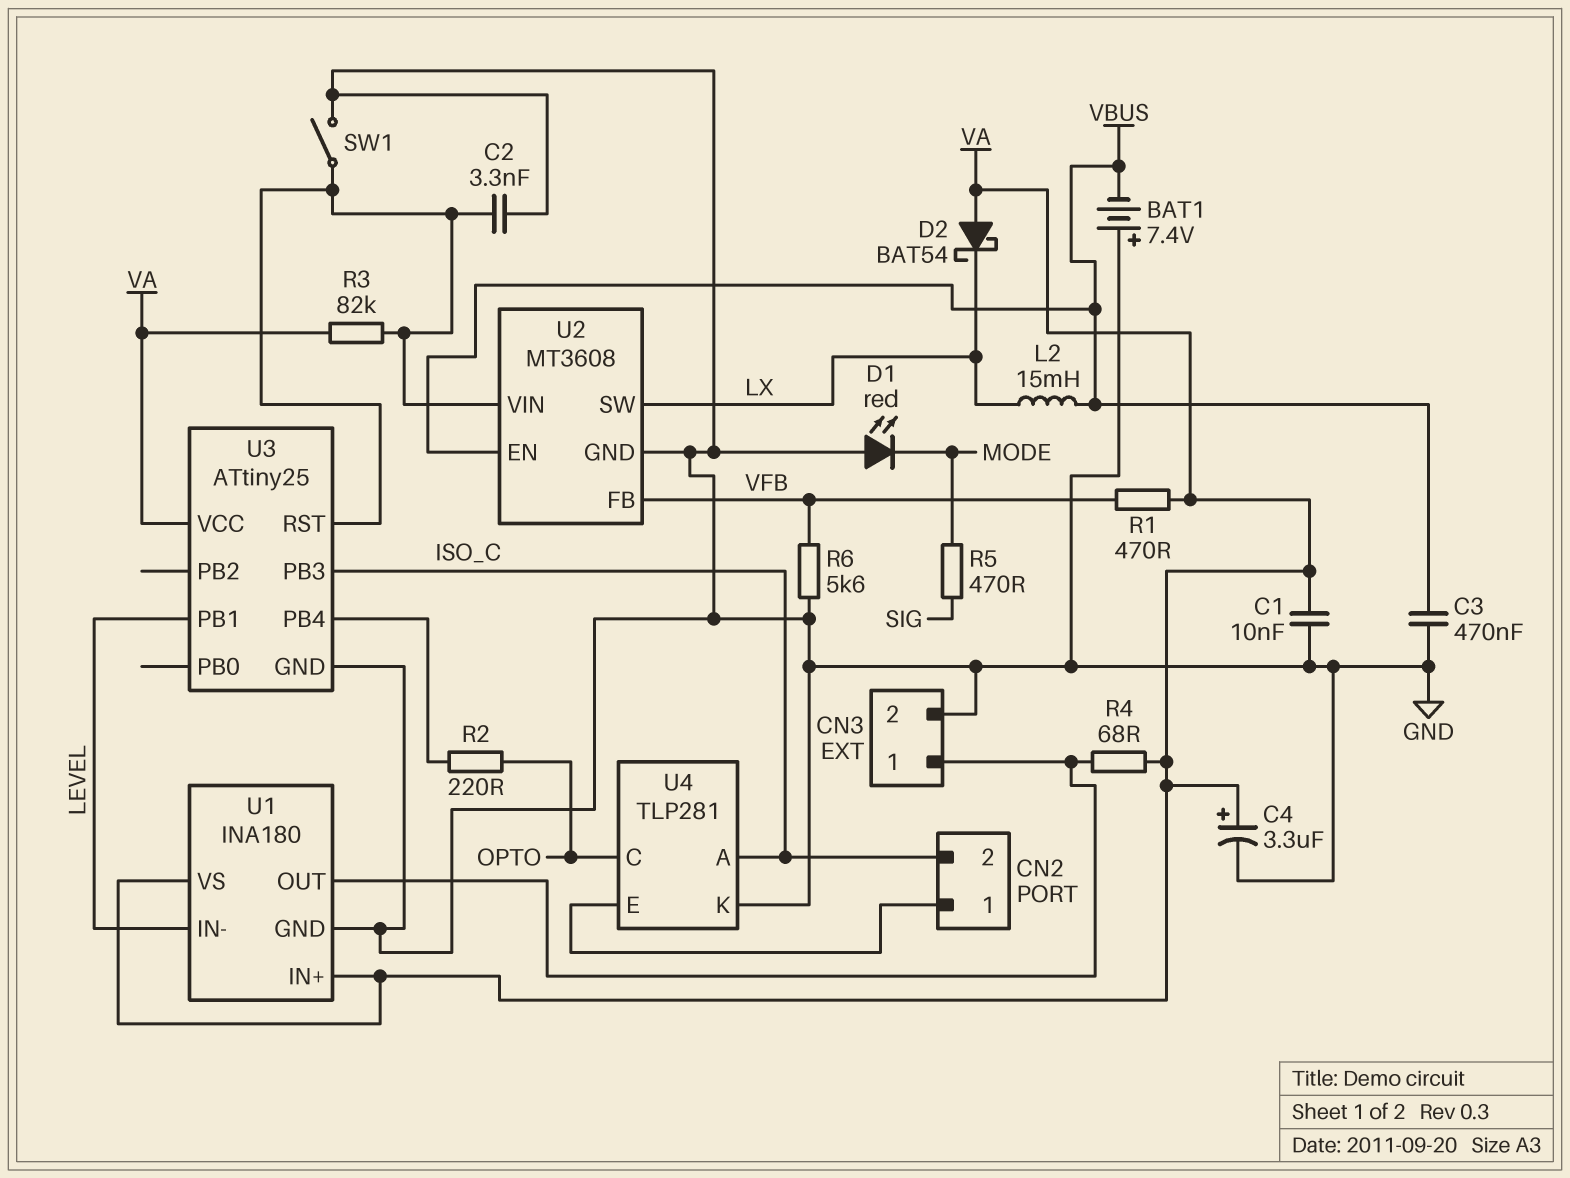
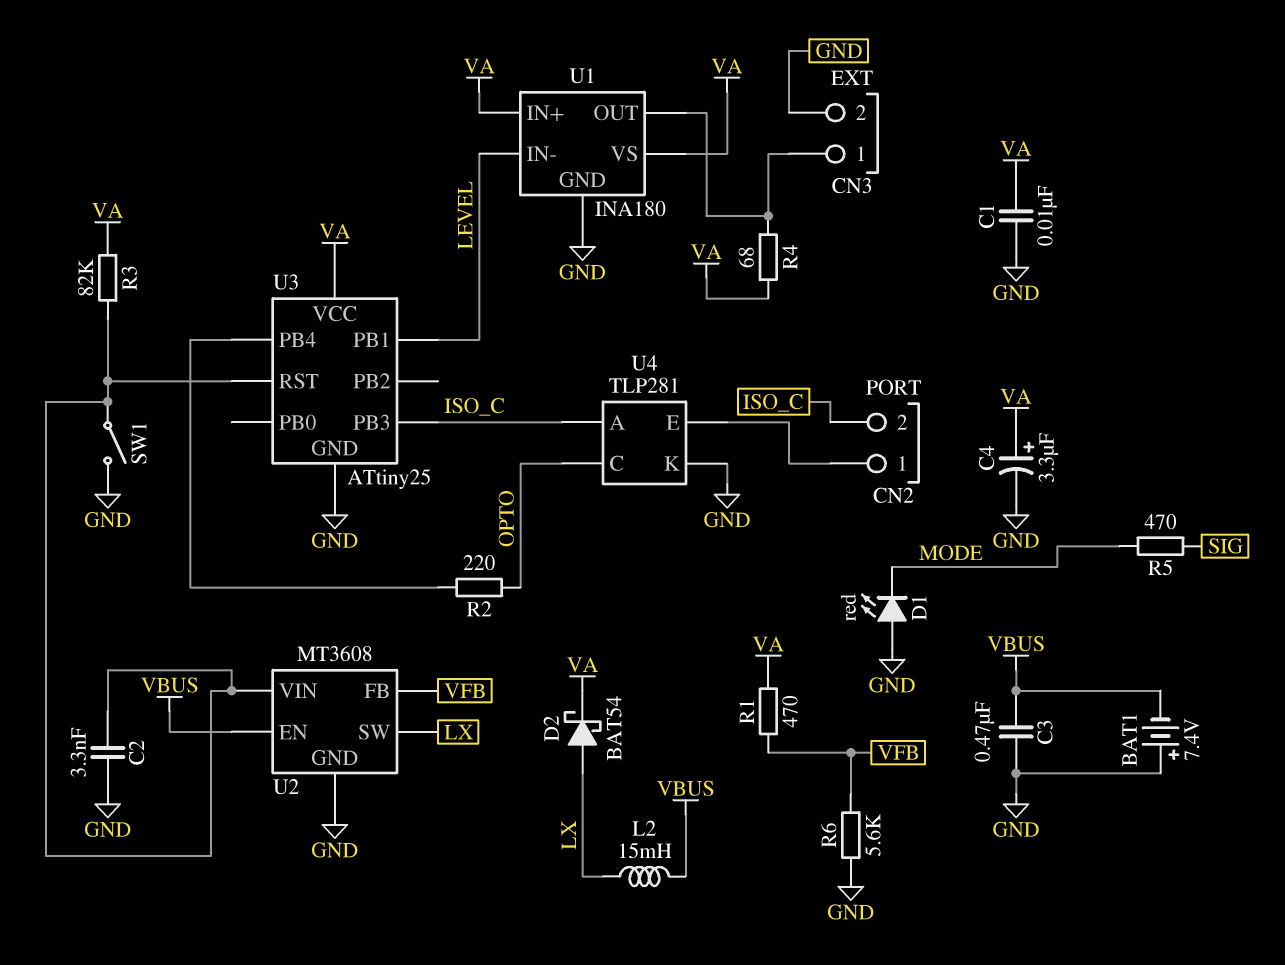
D2: schottky BAT54 (A VA, K LX) -> schottky BAT54 (A LX, K VA)

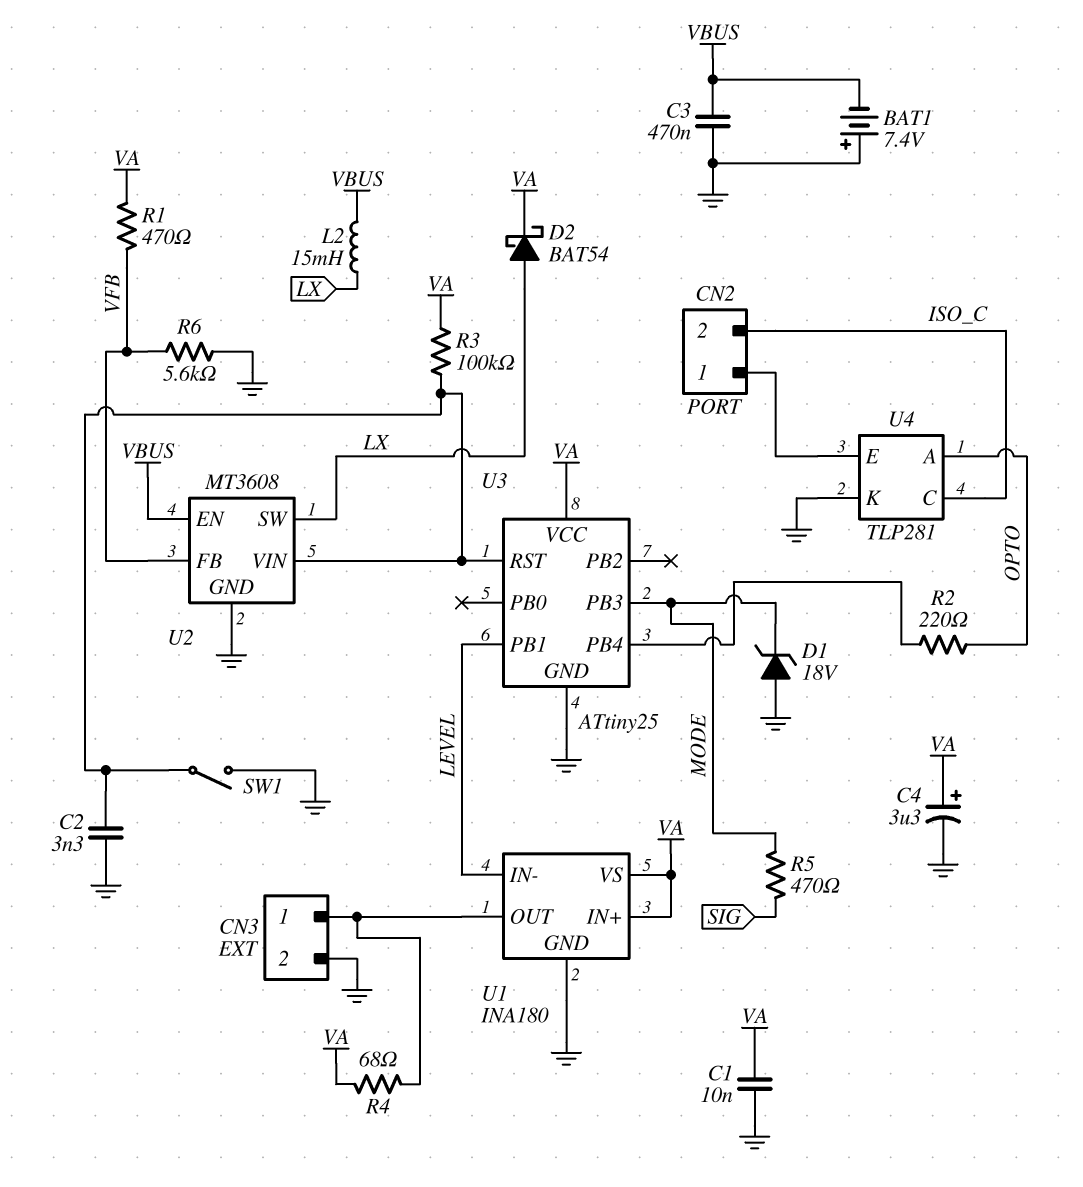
D1: LED red (A GND, K MODE) -> zener 18V (A GND, K MODE)
R3: 82k (U2/VIN, VA) -> 100k (U2/VIN, VA)
U3 pin PB3: ISO_C -> MODE
U4 pin A: ISO_C -> OPTO
U4 pin C: OPTO -> ISO_C

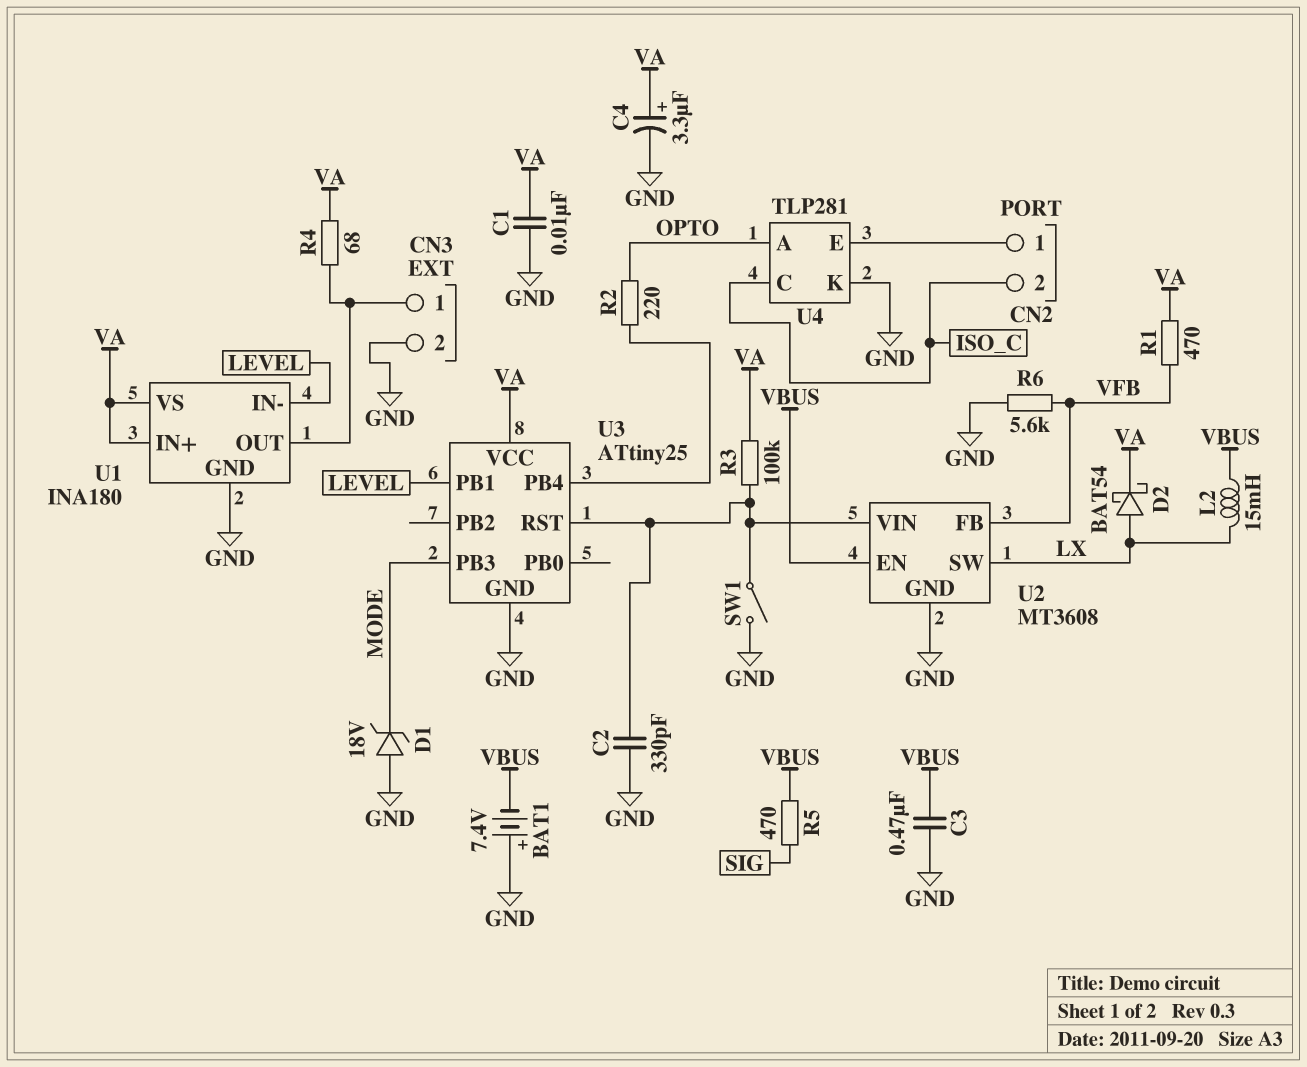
C2: 3.3nF (GND, U2/VIN) -> 330pF (GND, U2/VIN)
R5: 470 (MODE, SIG) -> 470 (SIG, VBUS)

